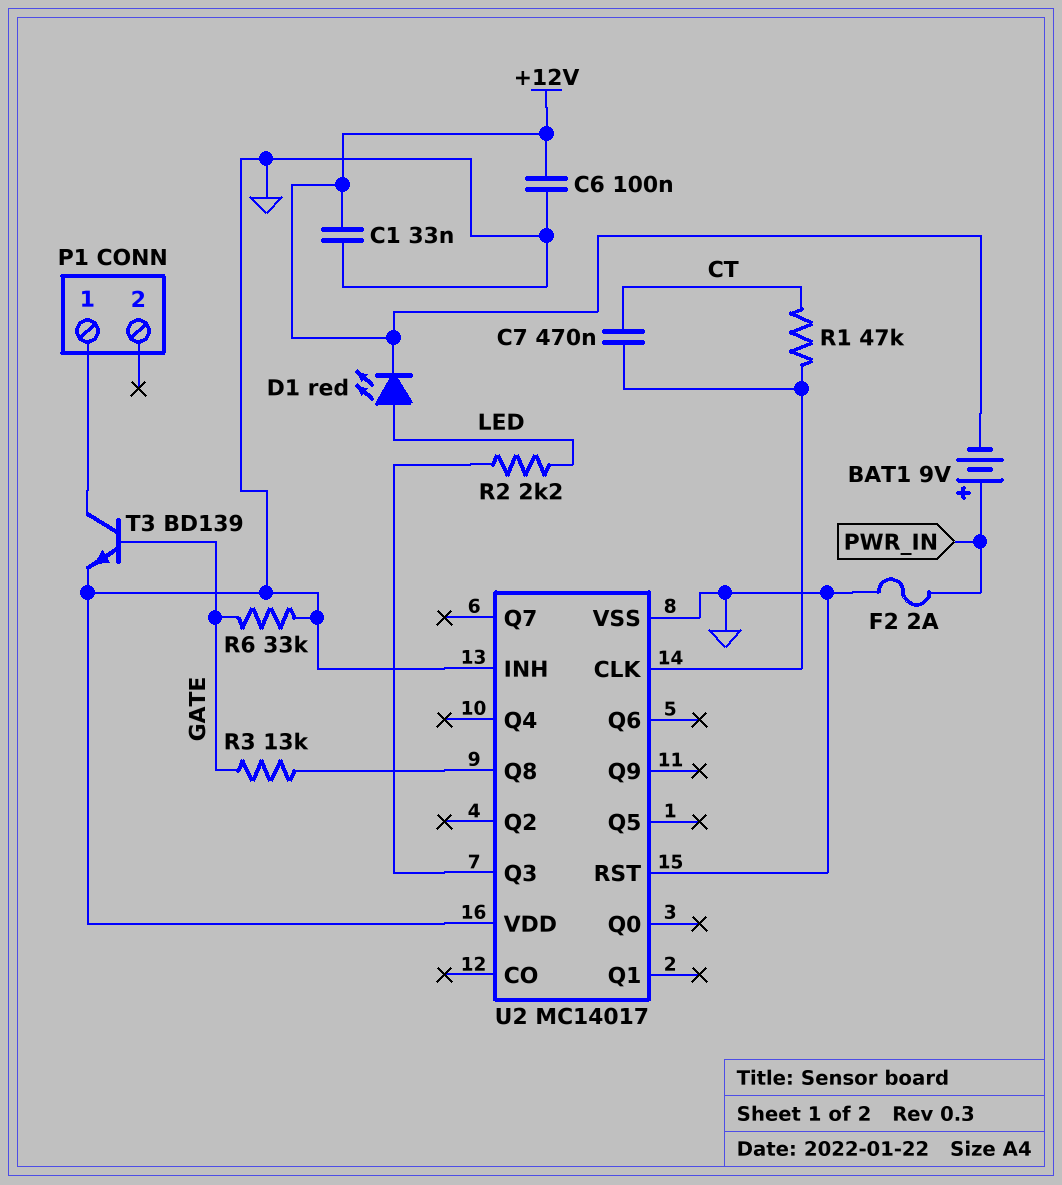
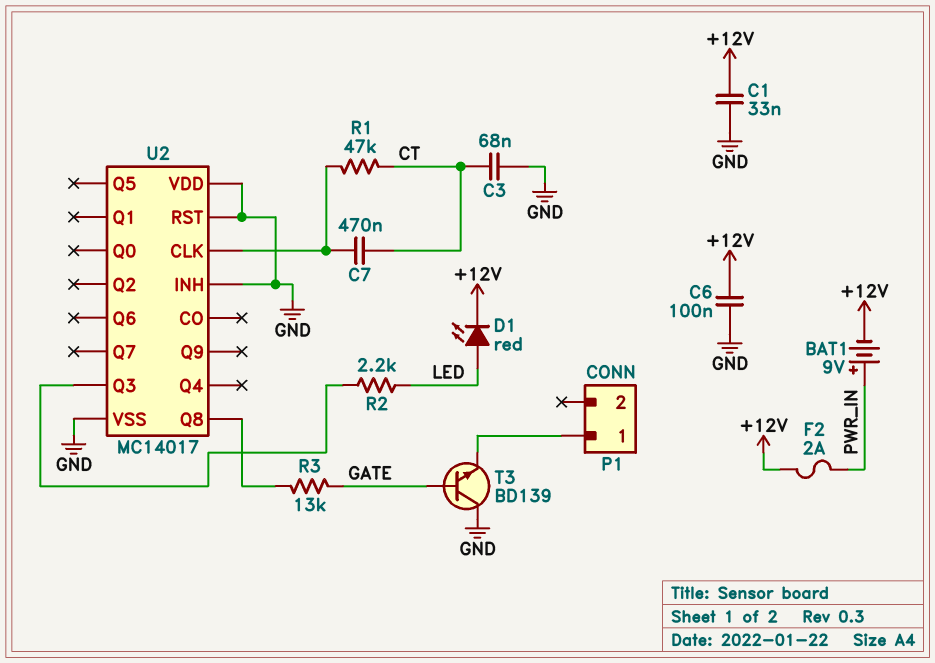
C3: none -> 68nF (CT, GND)
F2: 2A (GND, PWR_IN) -> 2A (+12V, PWR_IN)
R6: 33k (GATE, GND) -> none
T3: NPN BD139 (B GATE, C P1/1, E GND) -> NPN BD139 (B GATE, C GND, E P1/1)

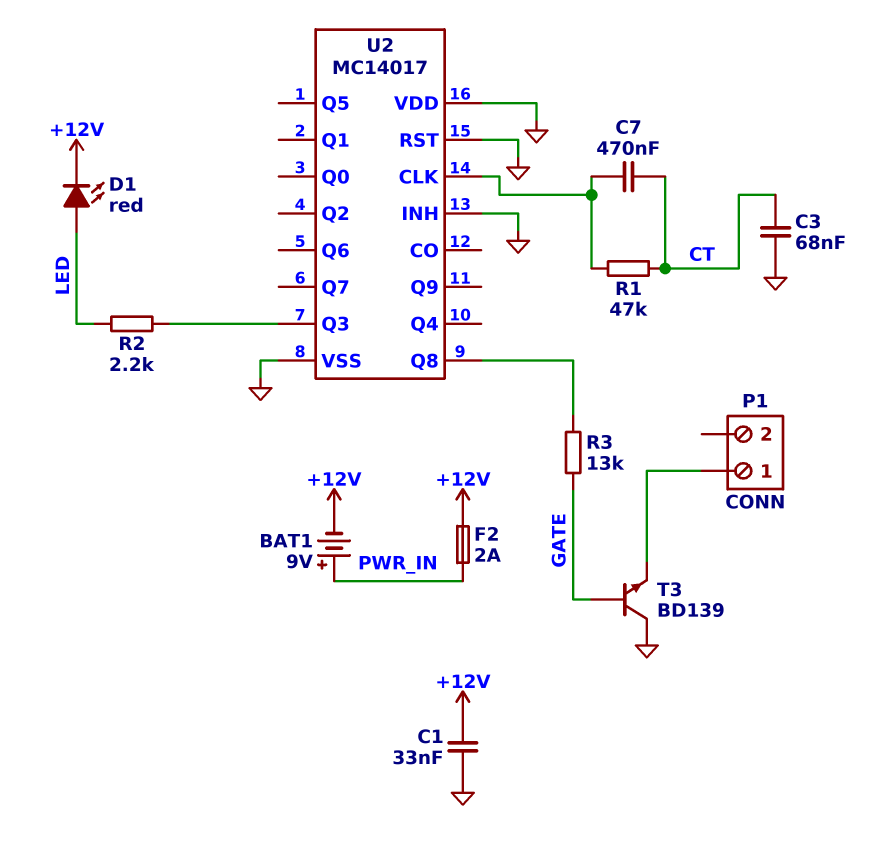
C6: 100nF (+12V, GND) -> none

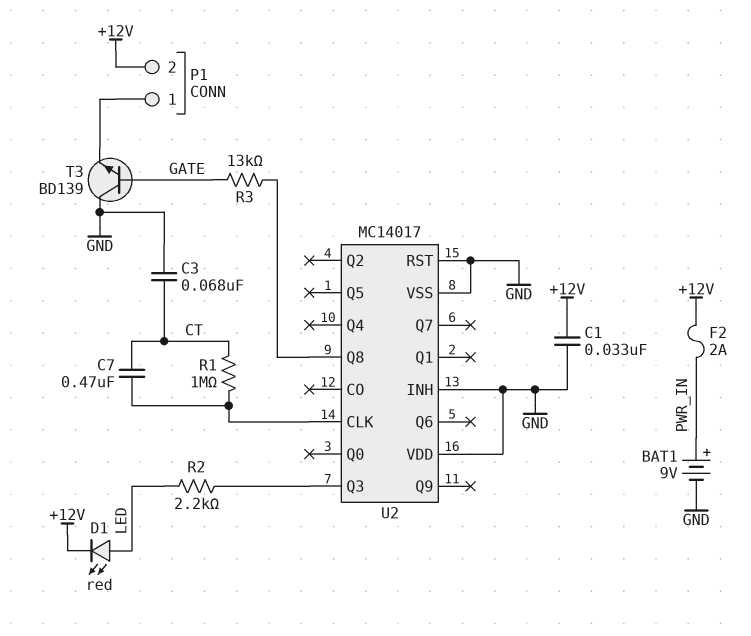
BAT1: 9V (plus PWR_IN, minus +12V) -> 9V (plus PWR_IN, minus GND)
P1 pin 2: none -> +12V
R1: 47k (CT, U2/CLK) -> 1M (CT, U2/CLK)

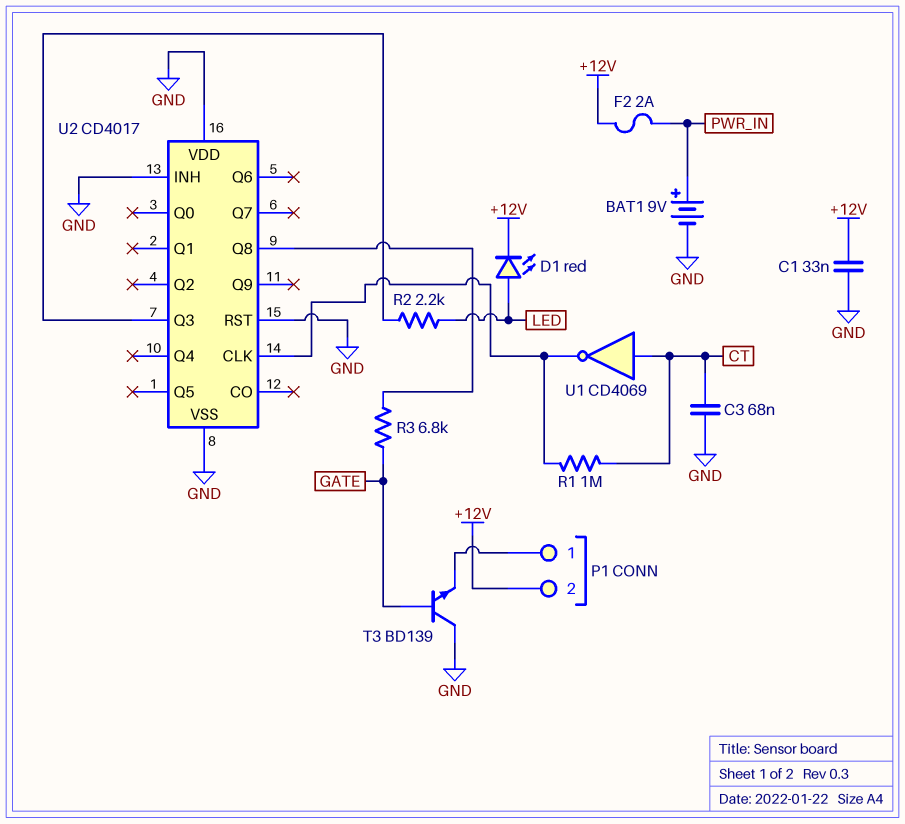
C7: 470nF (CT, U2/CLK) -> none
R3: 13k (GATE, U2/Q8) -> 6.8k (GATE, U2/Q8)
U1: none -> NOT CD4069 (in CT, out U2/CLK)
U2: MC14017 -> CD4017

